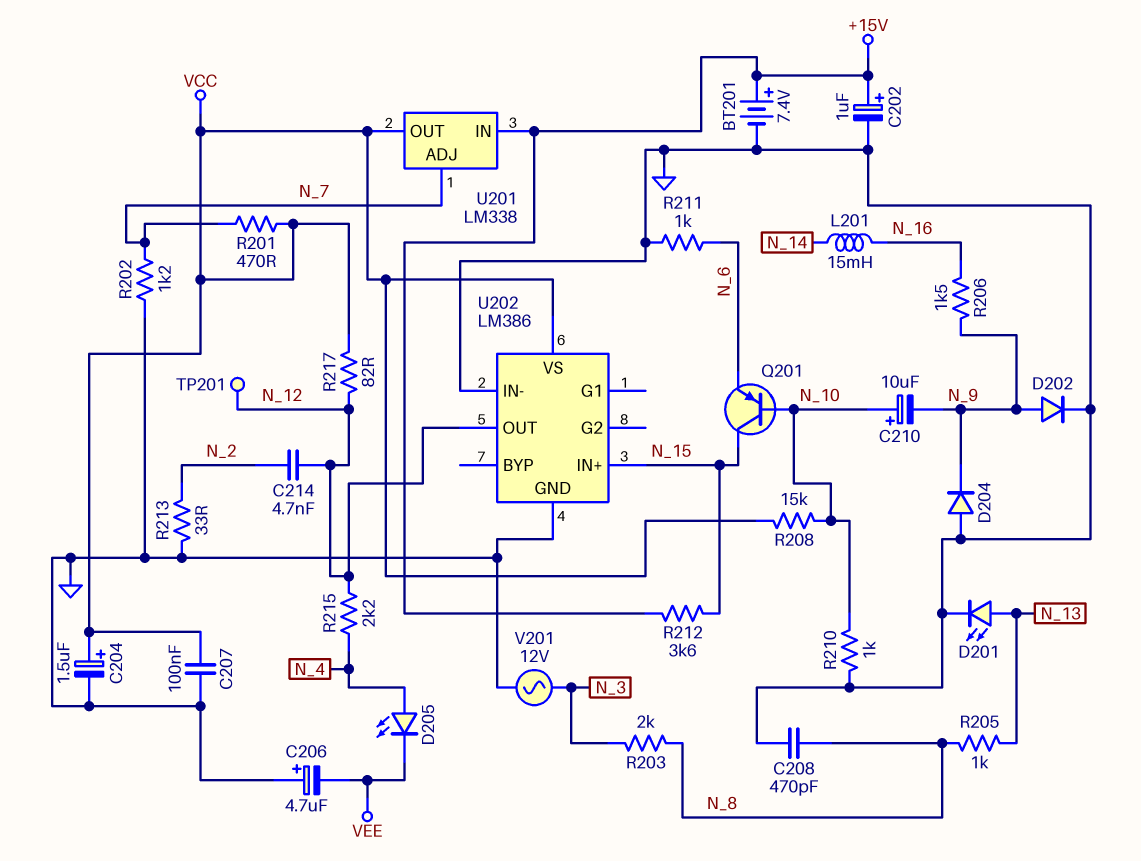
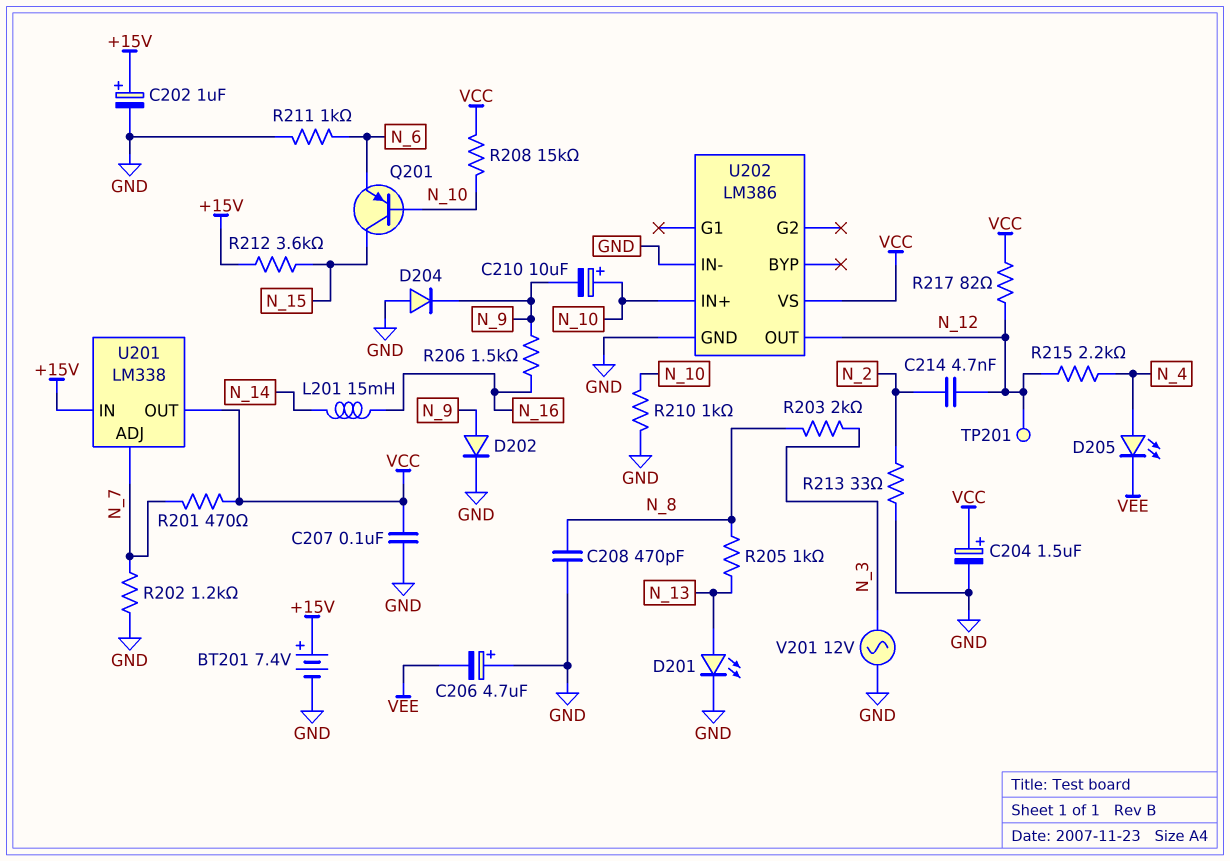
U202 pin IN+: N_15 -> N_10

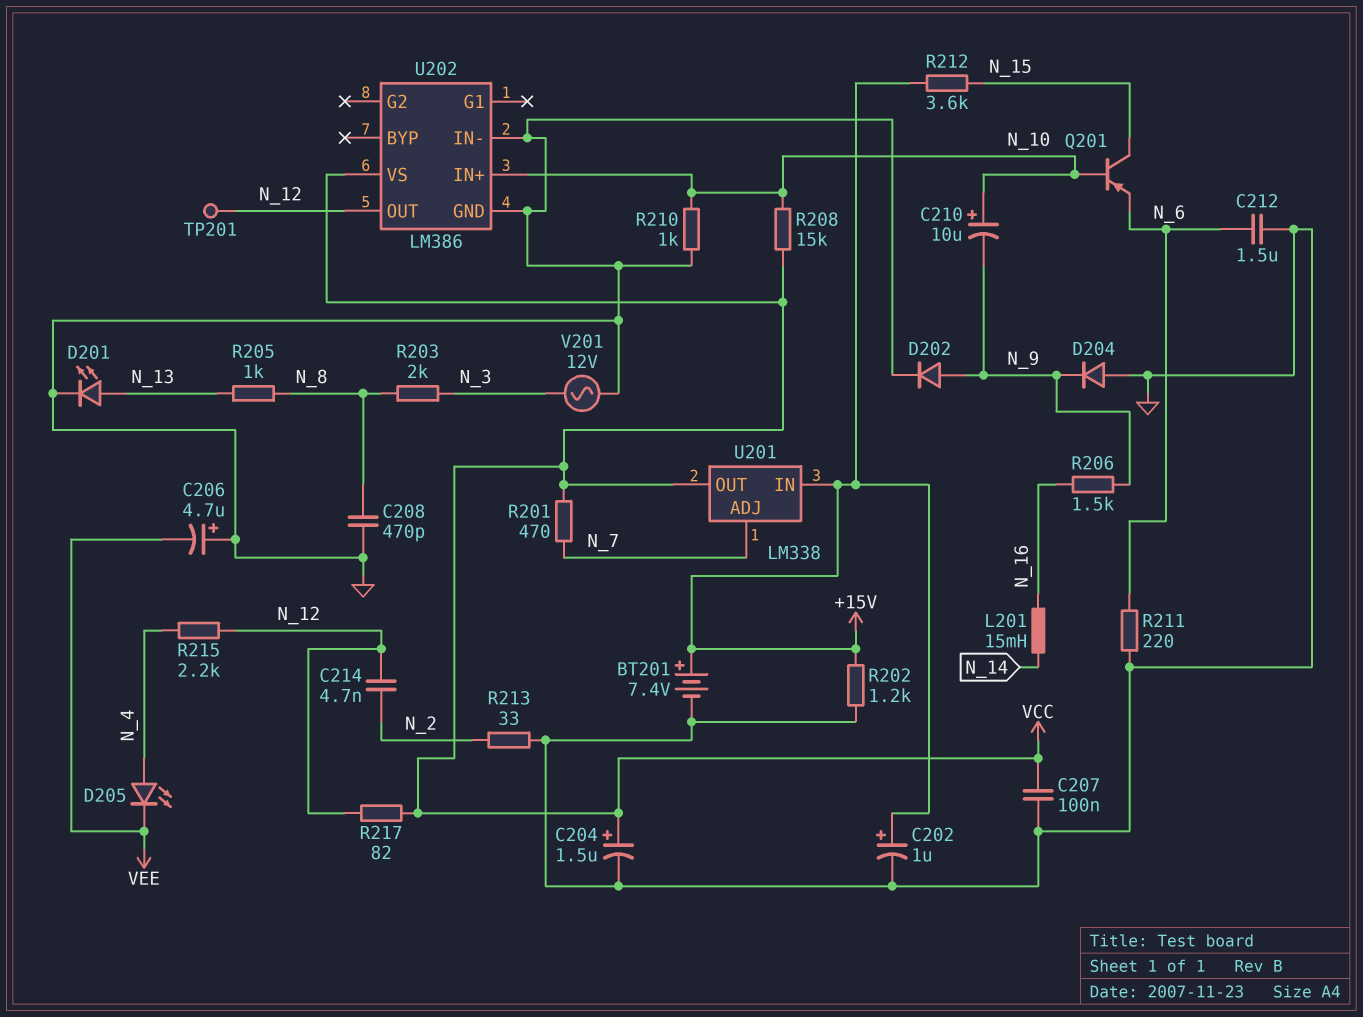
C212: none -> 1.5uF (GND, N_6)
R202: 1.2k (GND, N_7) -> 1.2k (+15V, GND)
R211: 1k (GND, N_6) -> 220 (GND, N_6)

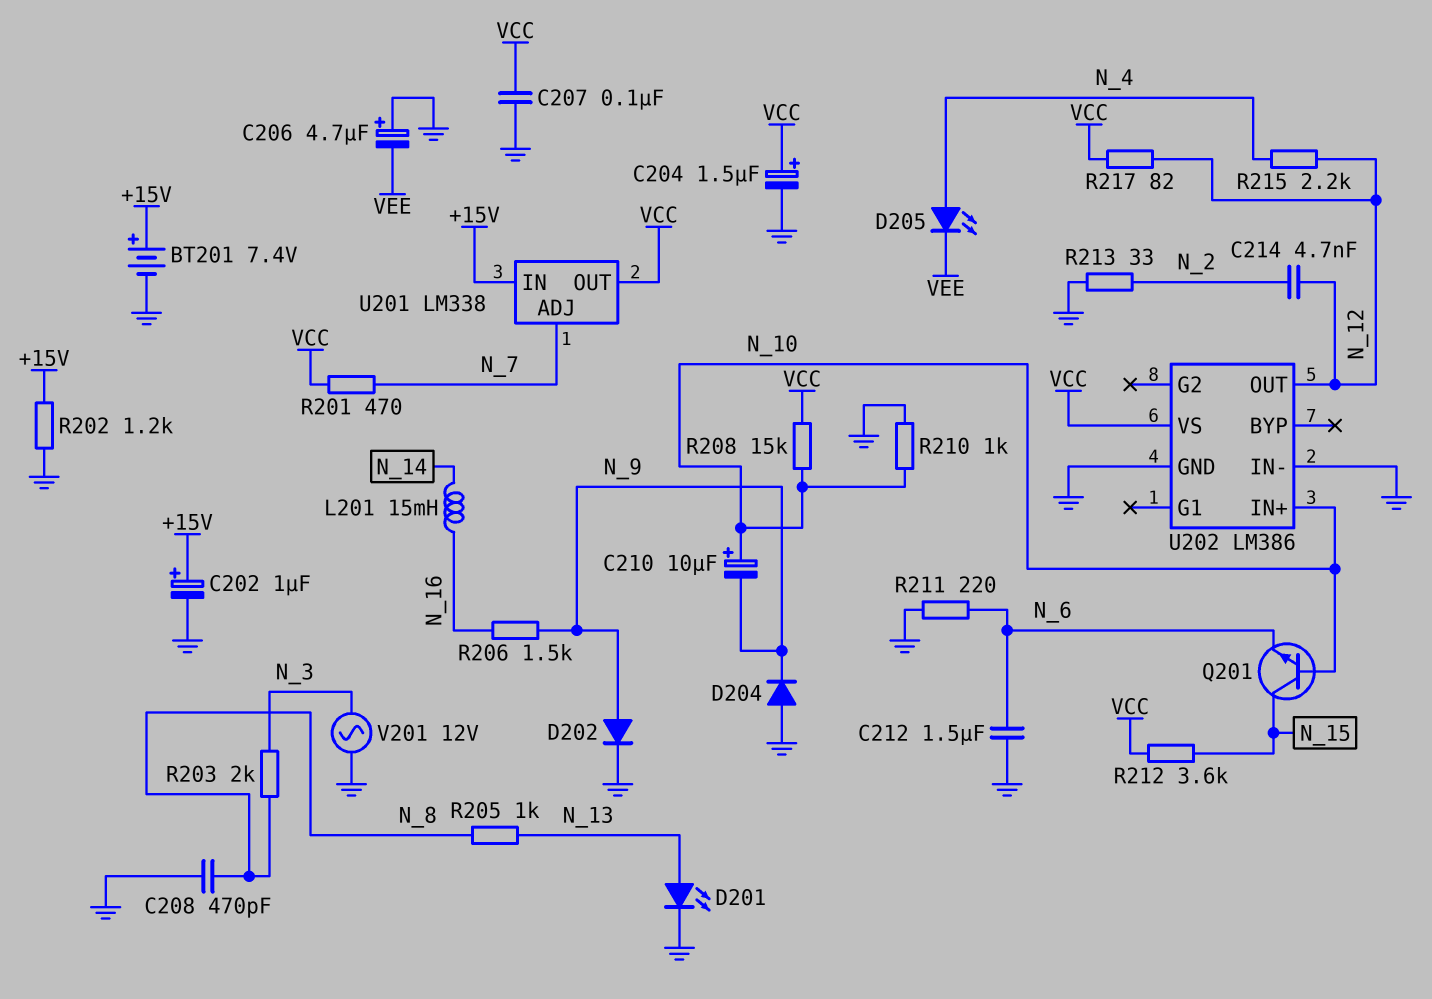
Q201: PNP (B N_10, C N_15, E N_6) -> NPN (B N_10, C N_15, E N_6)
R212: 3.6k (+15V, N_15) -> 3.6k (N_15, VCC)
TP201: test point (N_12) -> none

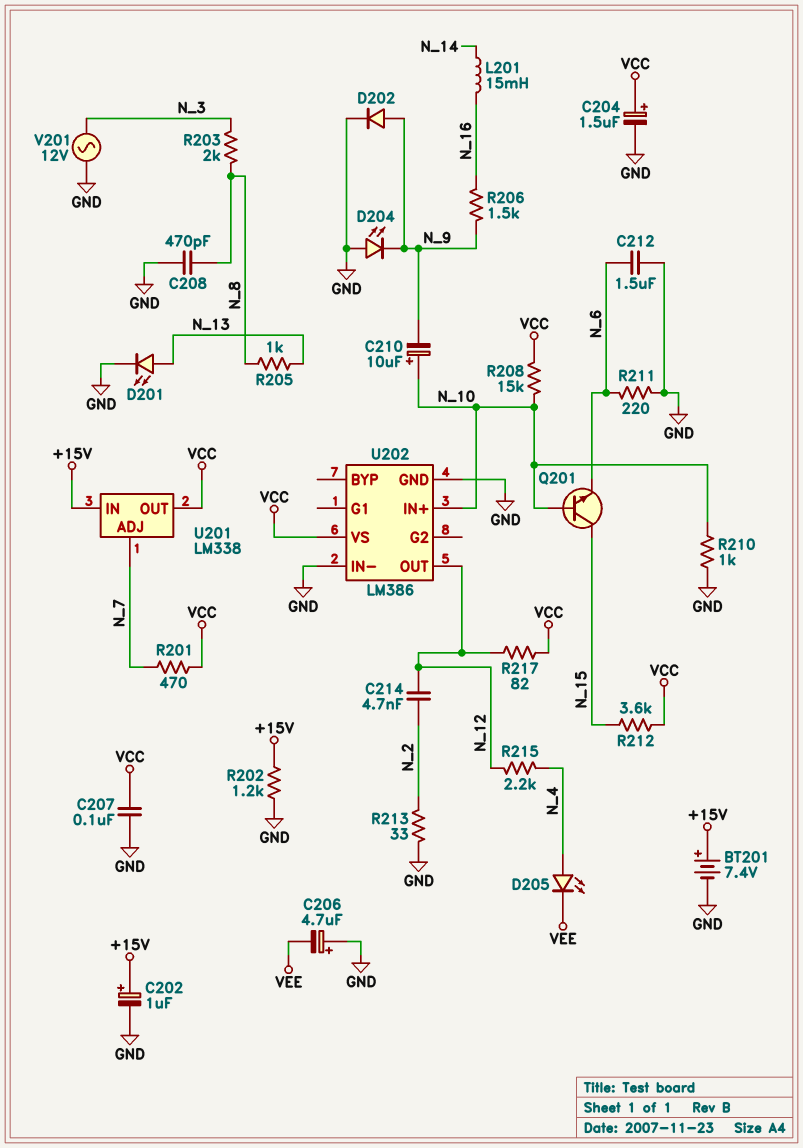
D204: diode (A GND, K N_9) -> LED (A GND, K N_9)

